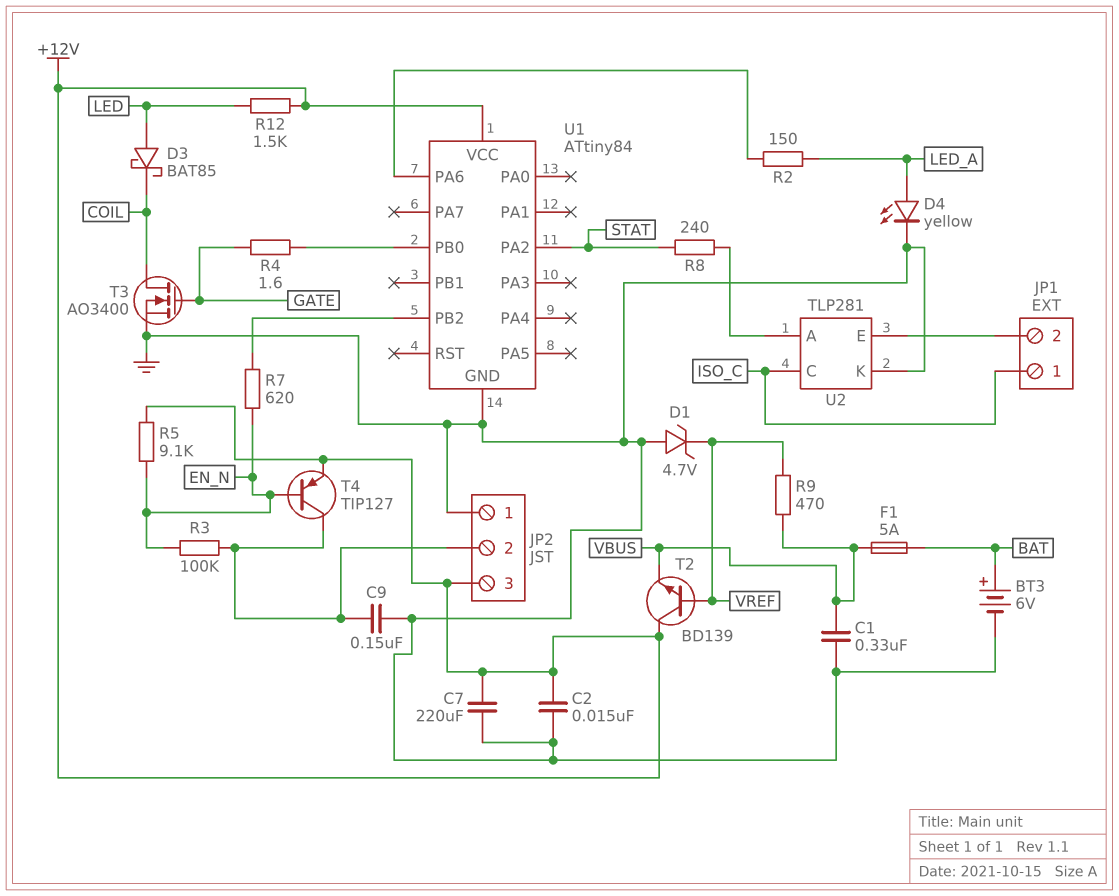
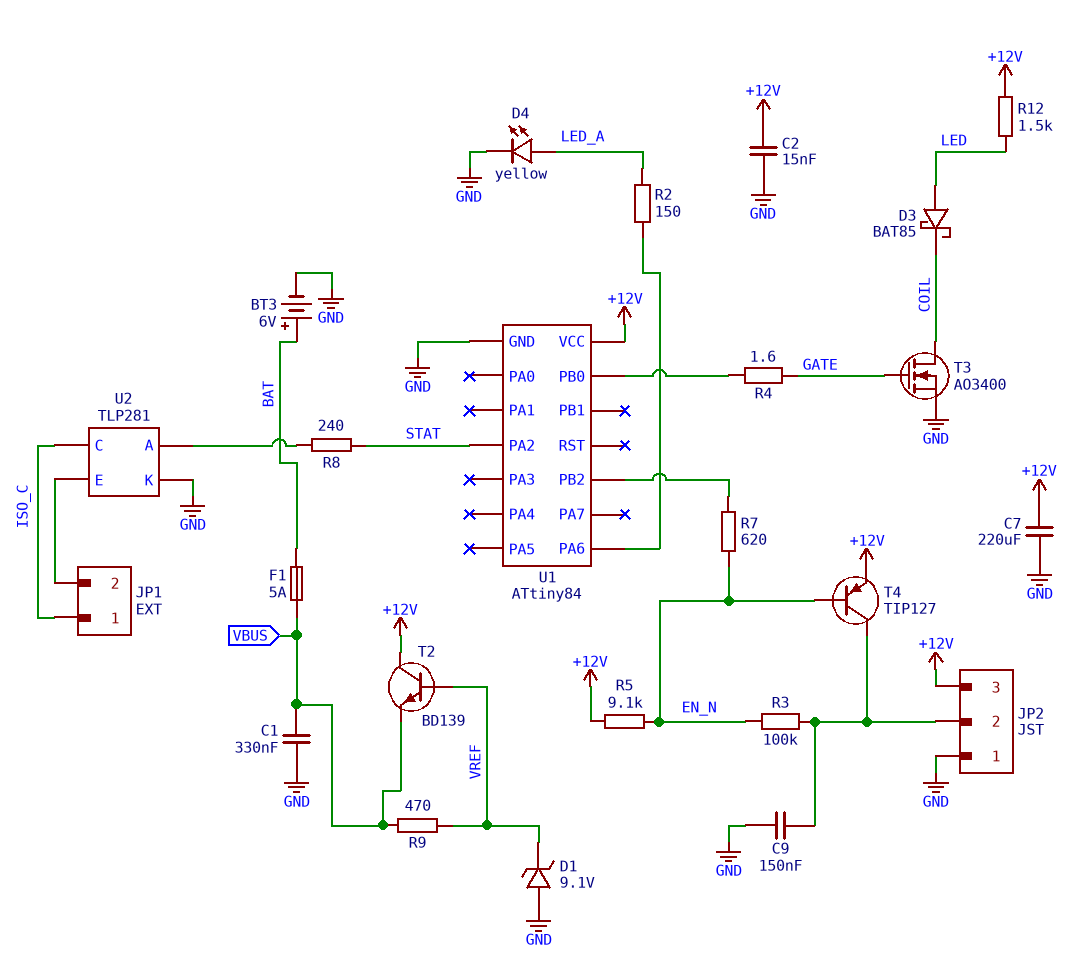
D1: zener 4.7V (A GND, K VREF) -> zener 9.1V (A GND, K VREF)

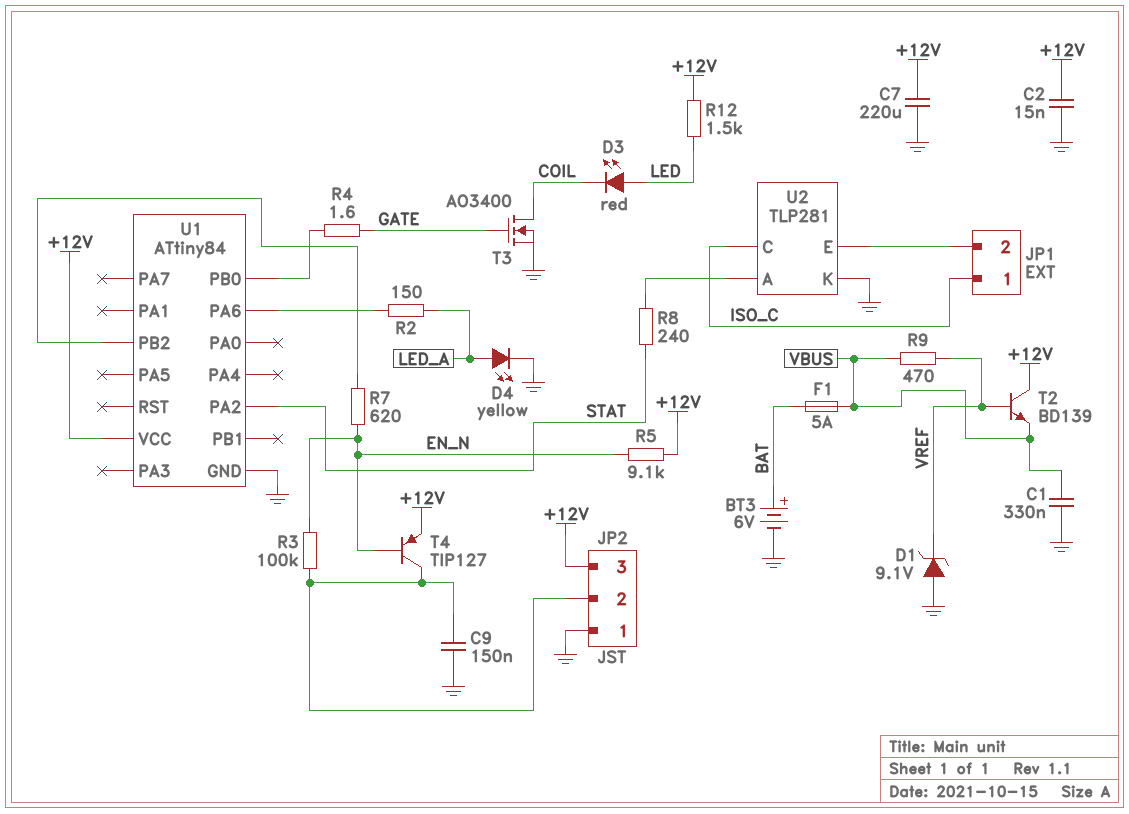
D3: schottky BAT85 (A LED, K COIL) -> LED red (A LED, K COIL)

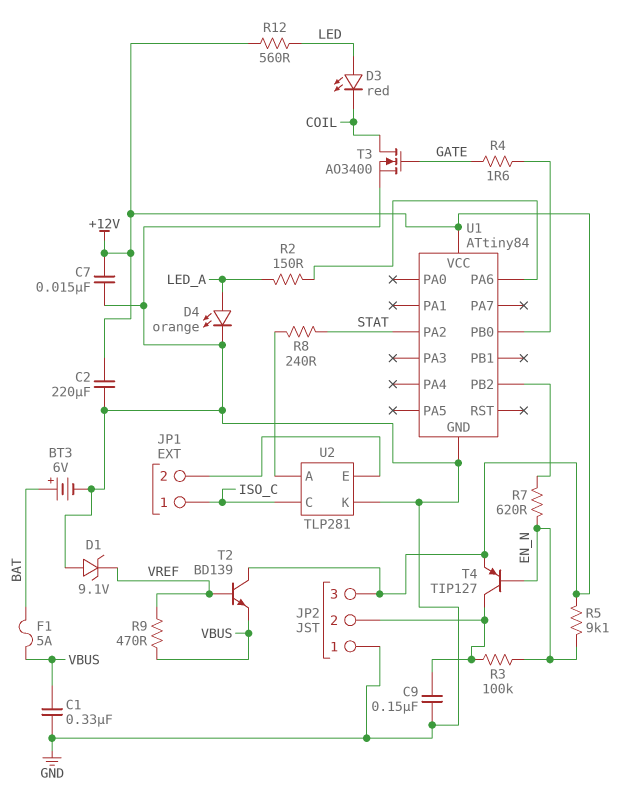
C2: 15nF (+12V, GND) -> 220uF (+12V, GND)
C7: 220uF (+12V, GND) -> 15nF (+12V, GND)
D4: LED yellow (A LED_A, K GND) -> LED orange (A LED_A, K GND)
R12: 1.5k (+12V, LED) -> 560 (+12V, LED)

